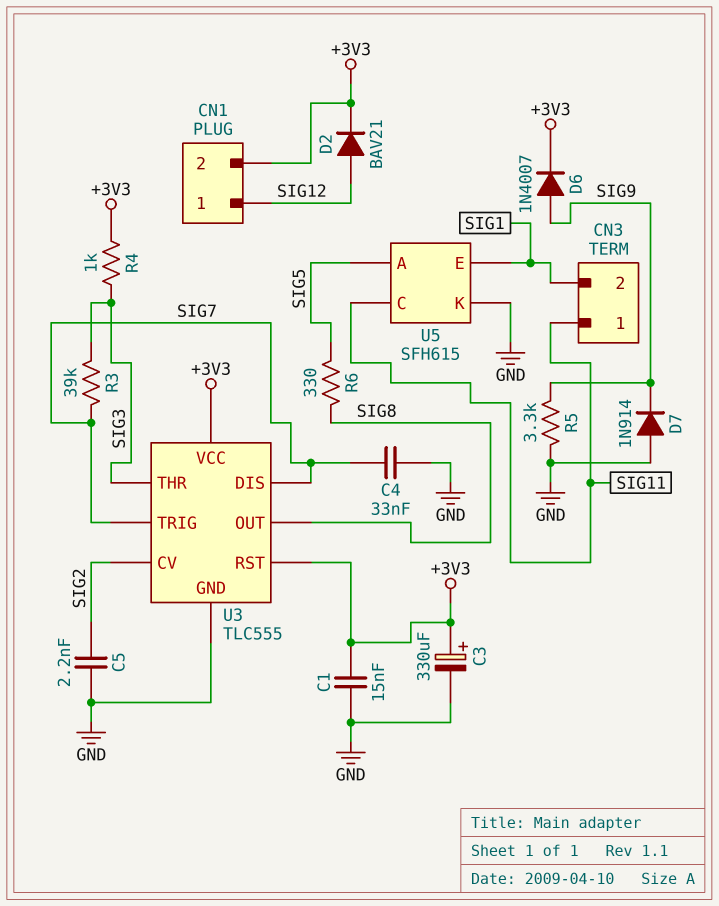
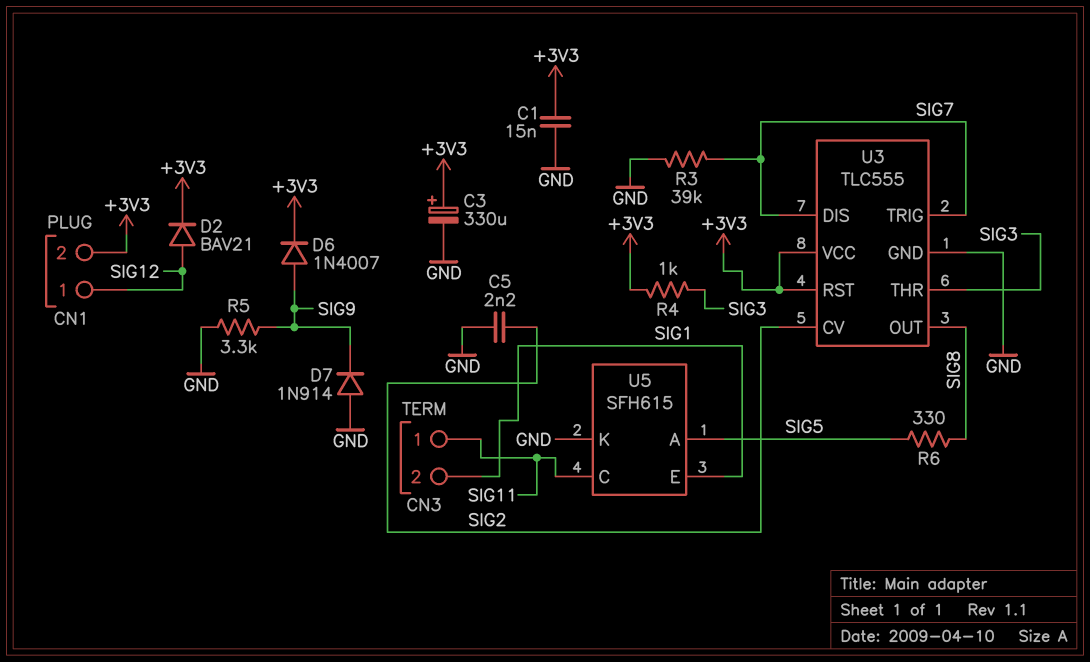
C4: 33nF (GND, SIG7) -> none
R3: 39k (SIG3, SIG7) -> 39k (GND, SIG7)

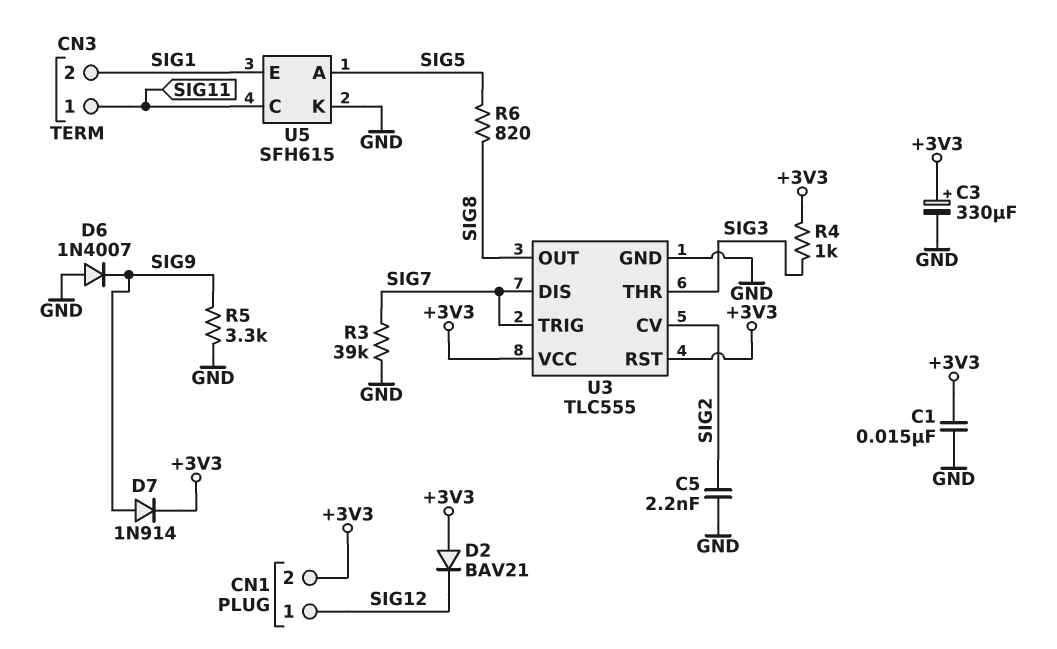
D2: diode BAV21 (A SIG12, K +3V3) -> diode BAV21 (A +3V3, K SIG12)
D6: diode 1N4007 (A SIG9, K +3V3) -> diode 1N4007 (A GND, K SIG9)
D7: diode 1N914 (A GND, K SIG9) -> diode 1N914 (A SIG9, K +3V3)
R6: 330 (SIG5, SIG8) -> 820 (SIG5, SIG8)

